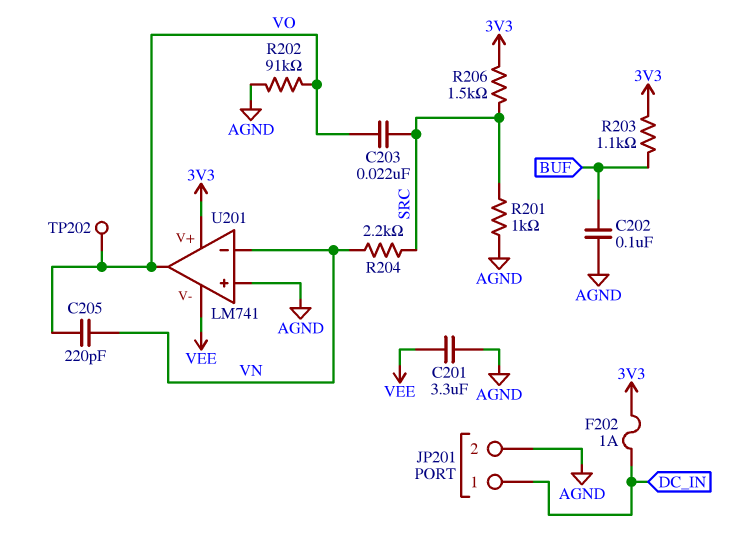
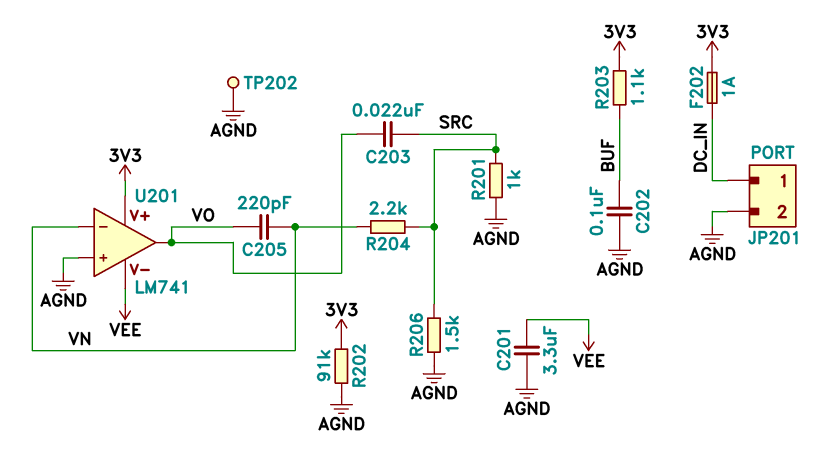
R202: 91k (AGND, VO) -> 91k (3V3, AGND)
R206: 1.5k (3V3, SRC) -> 1.5k (AGND, SRC)
TP202: test point (VO) -> test point (AGND)

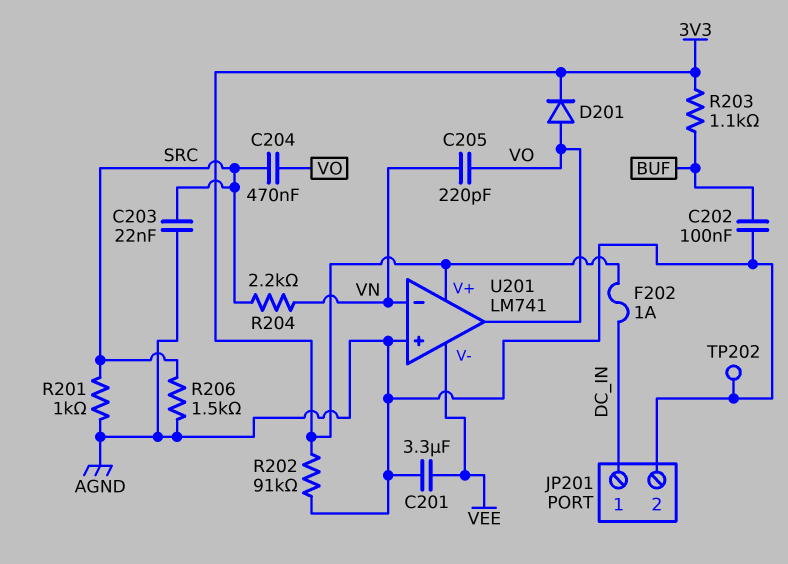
C203: 22nF (SRC, VO) -> 22nF (AGND, SRC)
C204: none -> 470nF (SRC, VO)
D201: none -> diode (A VO, K 3V3)

